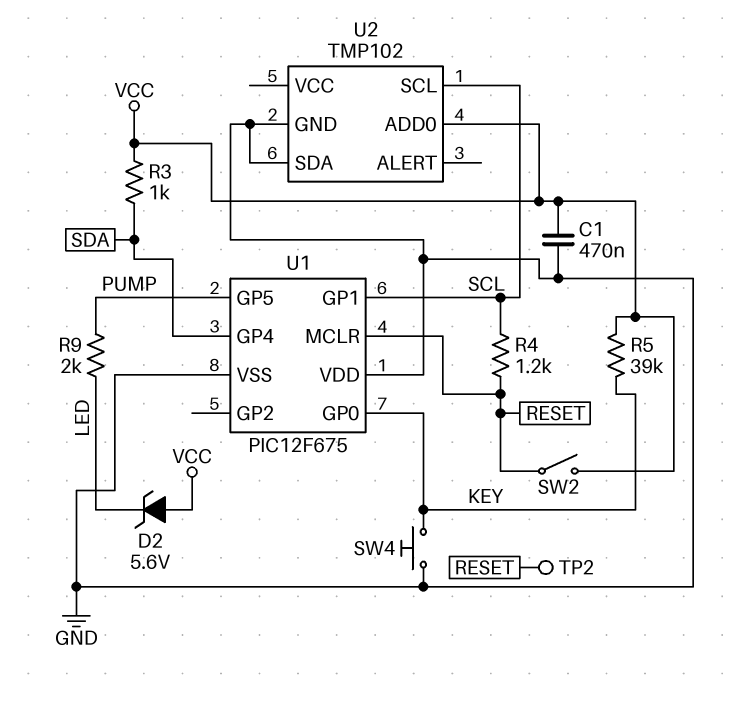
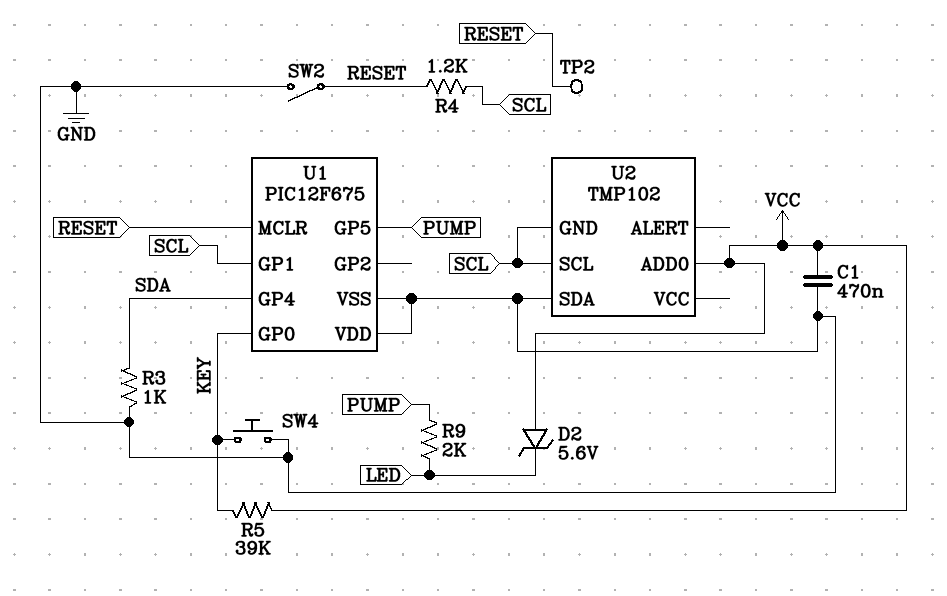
R3: 1k (SDA, VCC) -> 1k (GND, SDA)
SW2: switch (RESET, VCC) -> switch (GND, RESET)
U2 pin GND: GND -> SCL

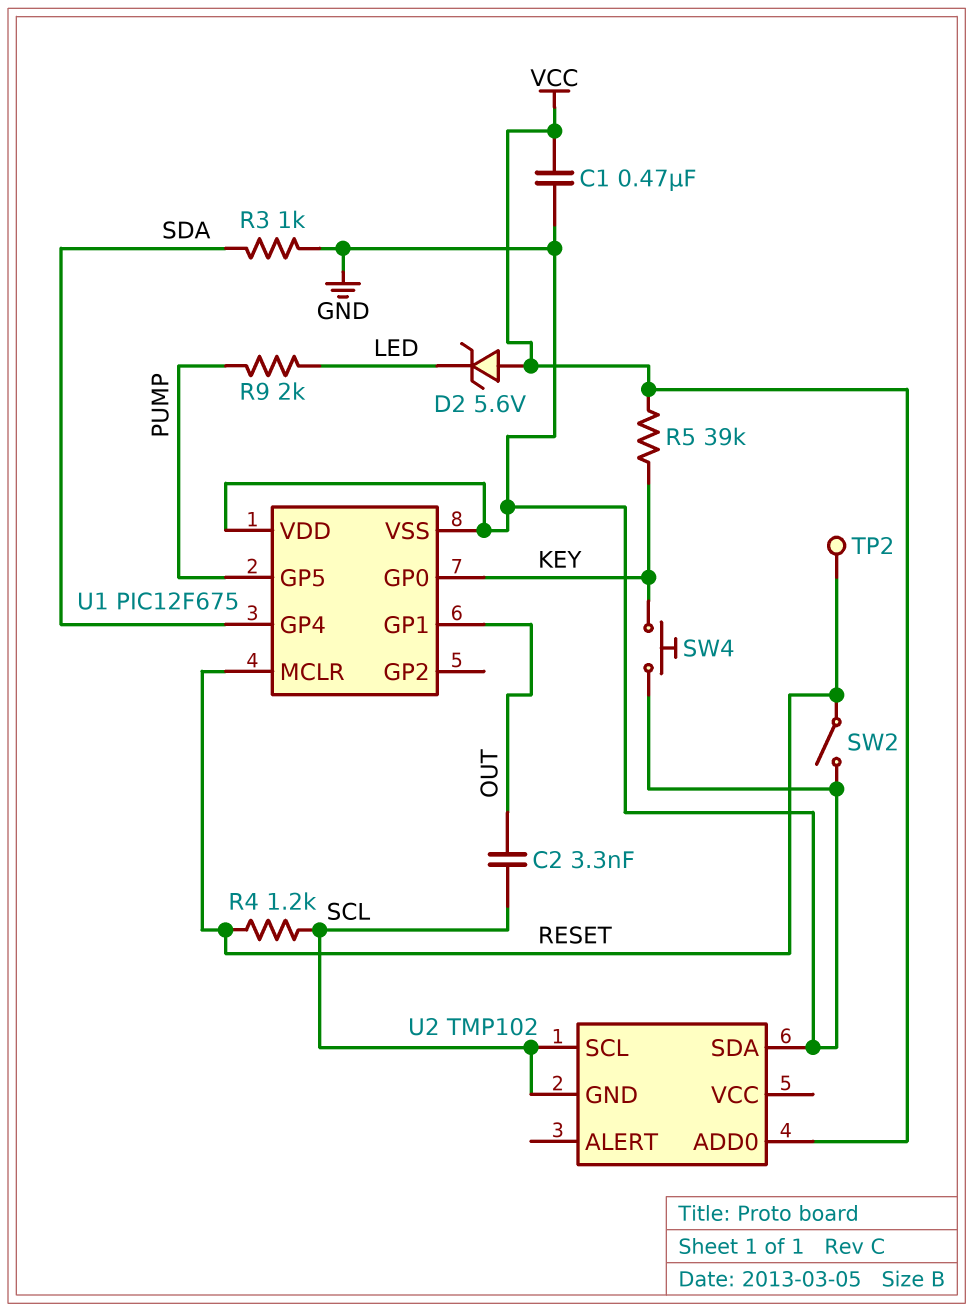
C2: none -> 3.3nF (OUT, SCL)
U1 pin GP1: SCL -> OUT

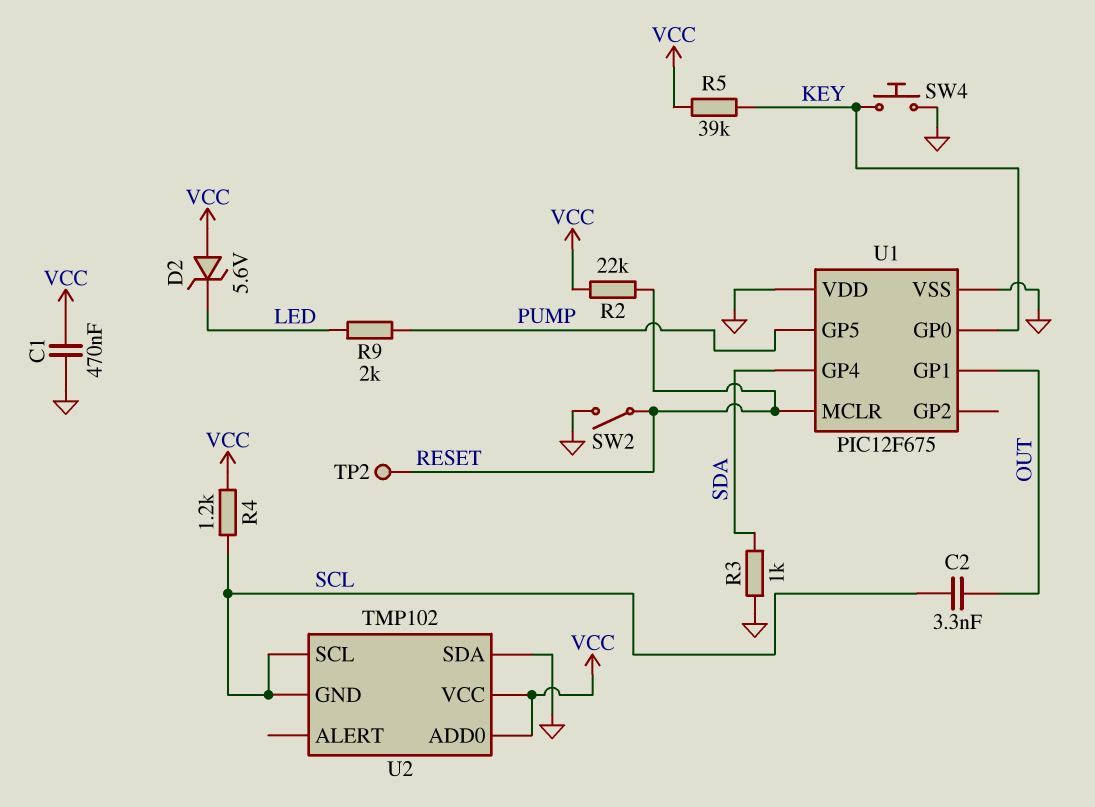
R2: none -> 22k (RESET, VCC)
R4: 1.2k (RESET, SCL) -> 1.2k (SCL, VCC)
U2 pin VCC: none -> VCC

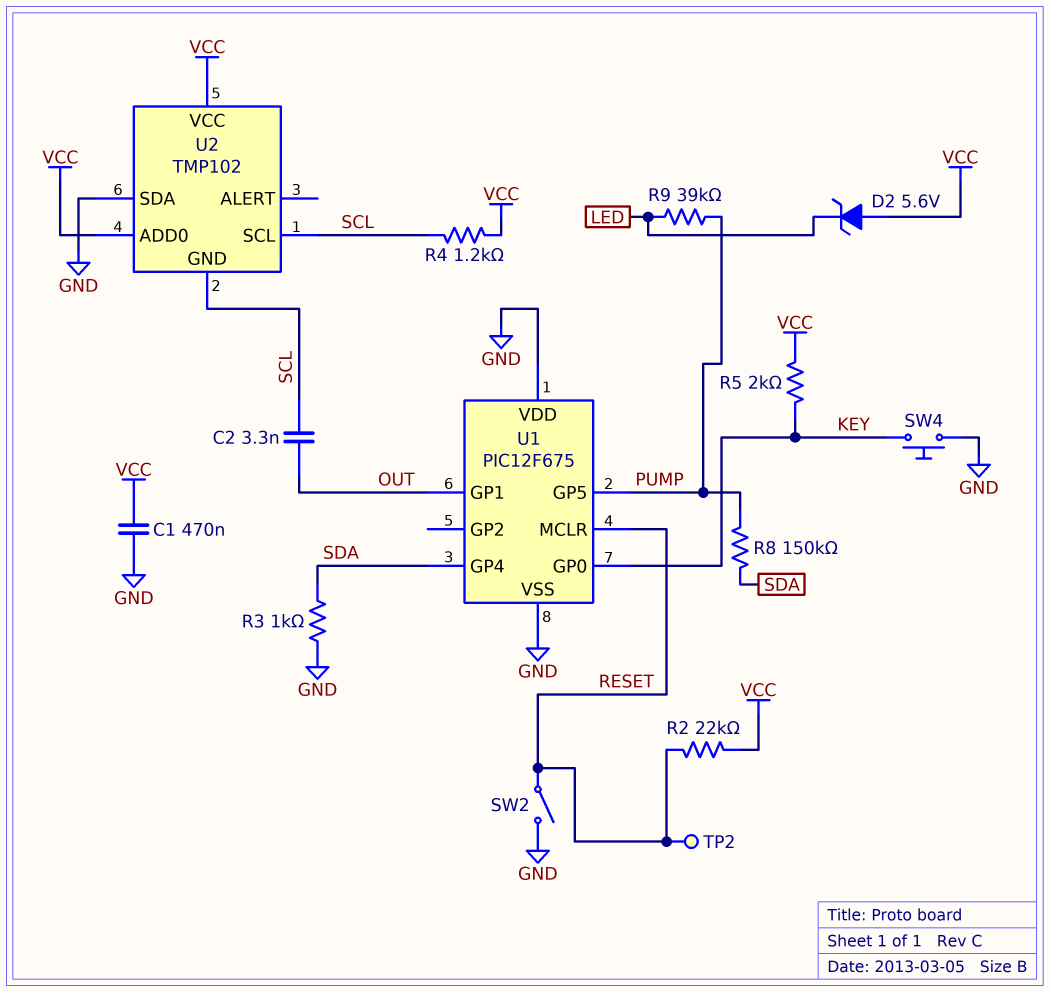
R5: 39k (KEY, VCC) -> 2k (KEY, VCC)
R8: none -> 150k (PUMP, SDA)
R9: 2k (LED, PUMP) -> 39k (LED, PUMP)

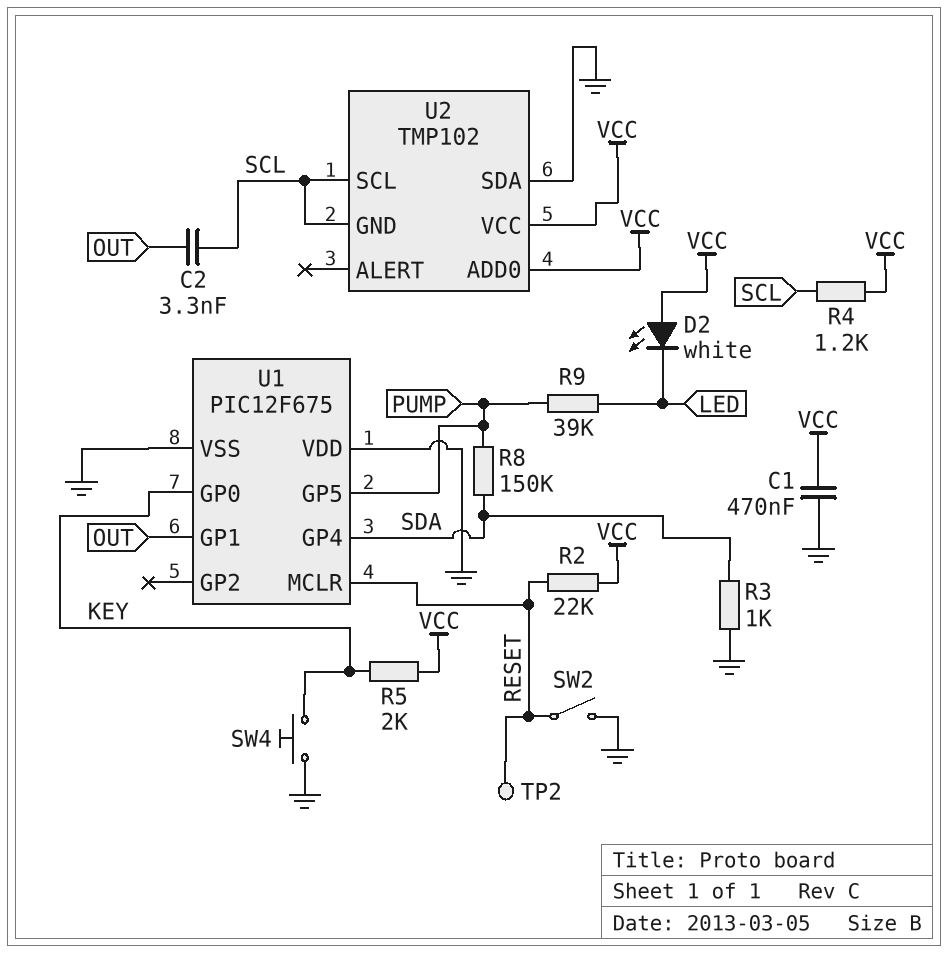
D2: zener 5.6V (A VCC, K LED) -> LED white (A VCC, K LED)

